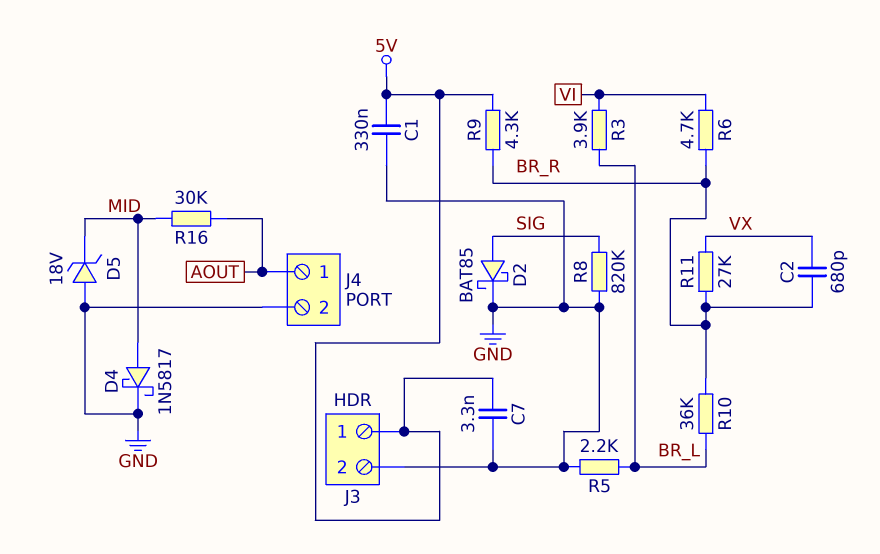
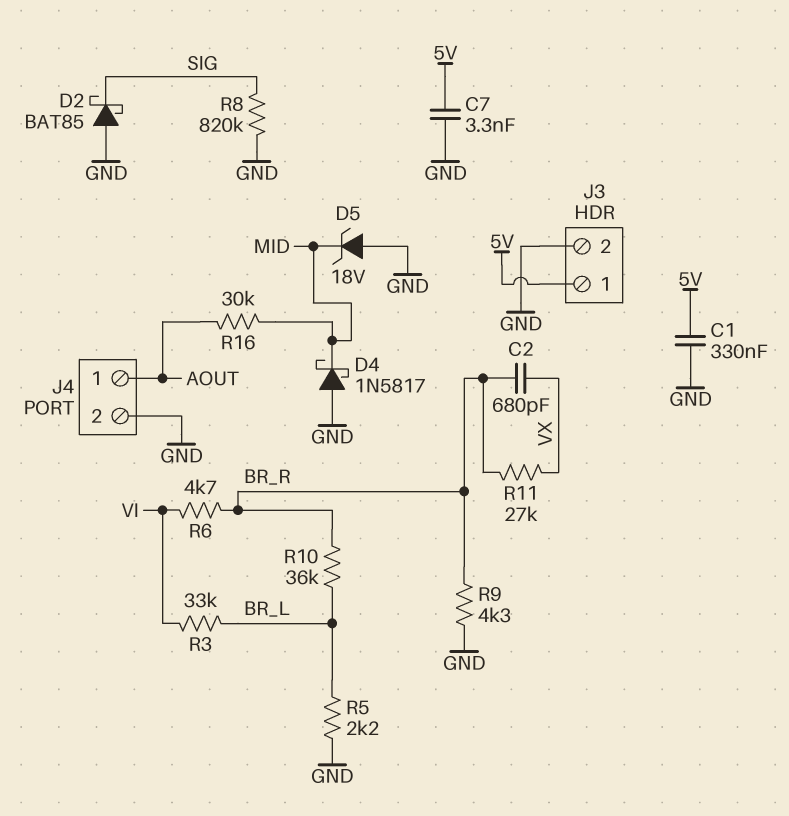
D2: schottky BAT85 (A SIG, K GND) -> schottky BAT85 (A GND, K SIG)
D4: schottky 1N5817 (A MID, K GND) -> schottky 1N5817 (A GND, K MID)
R3: 3.9k (BR_L, VI) -> 33k (BR_L, VI)
R9: 4.3k (5V, BR_R) -> 4.3k (BR_R, GND)

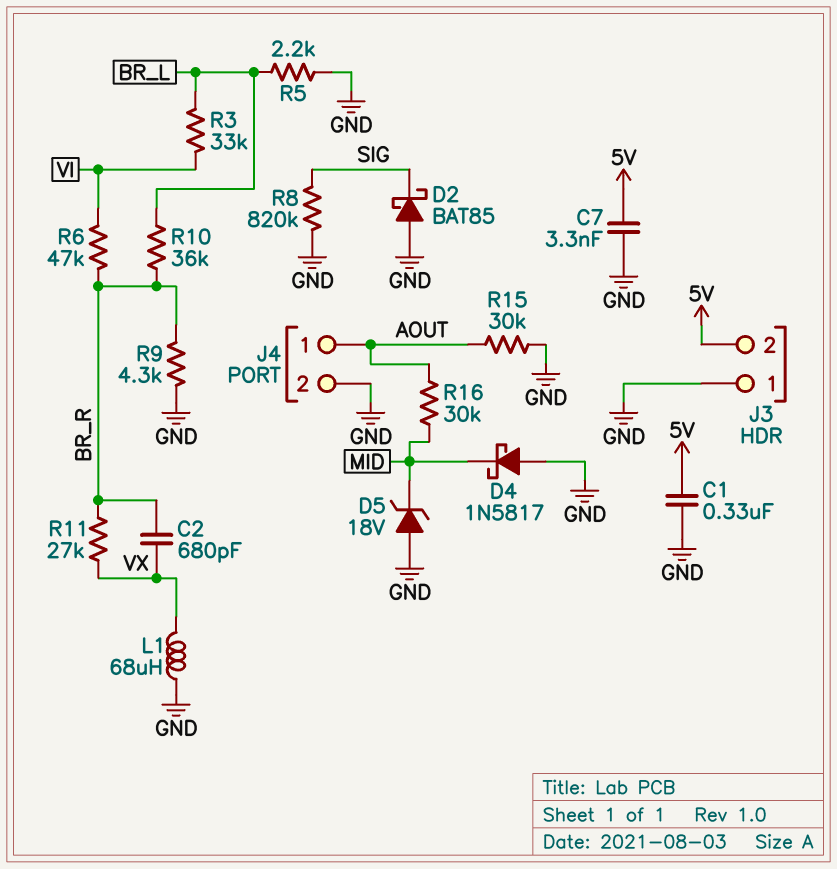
J3 pin 1: 5V -> GND
J3 pin 2: GND -> 5V
L1: none -> 68uH (GND, VX)
R6: 4.7k (BR_R, VI) -> 47k (BR_R, VI)
R15: none -> 30k (AOUT, GND)

